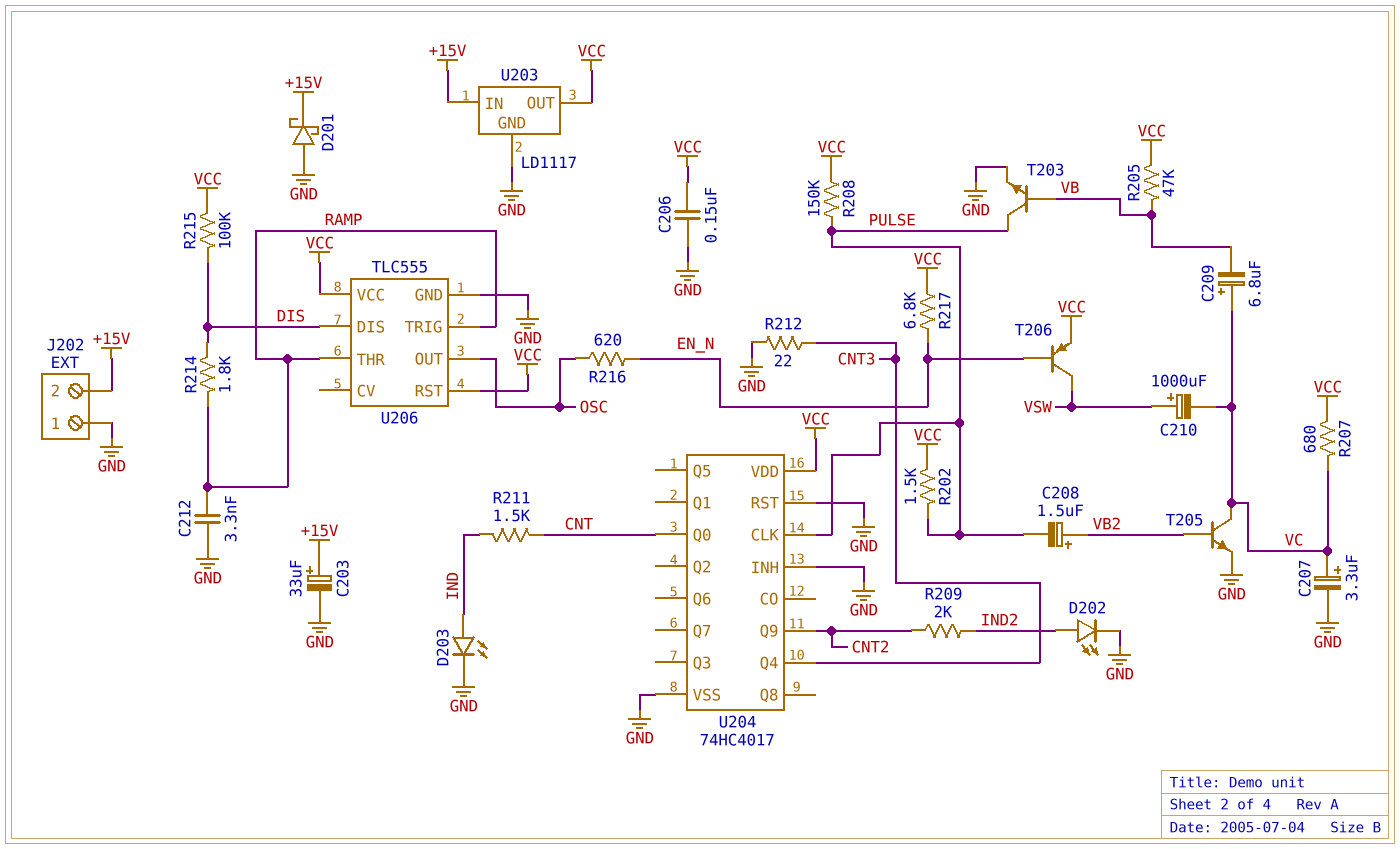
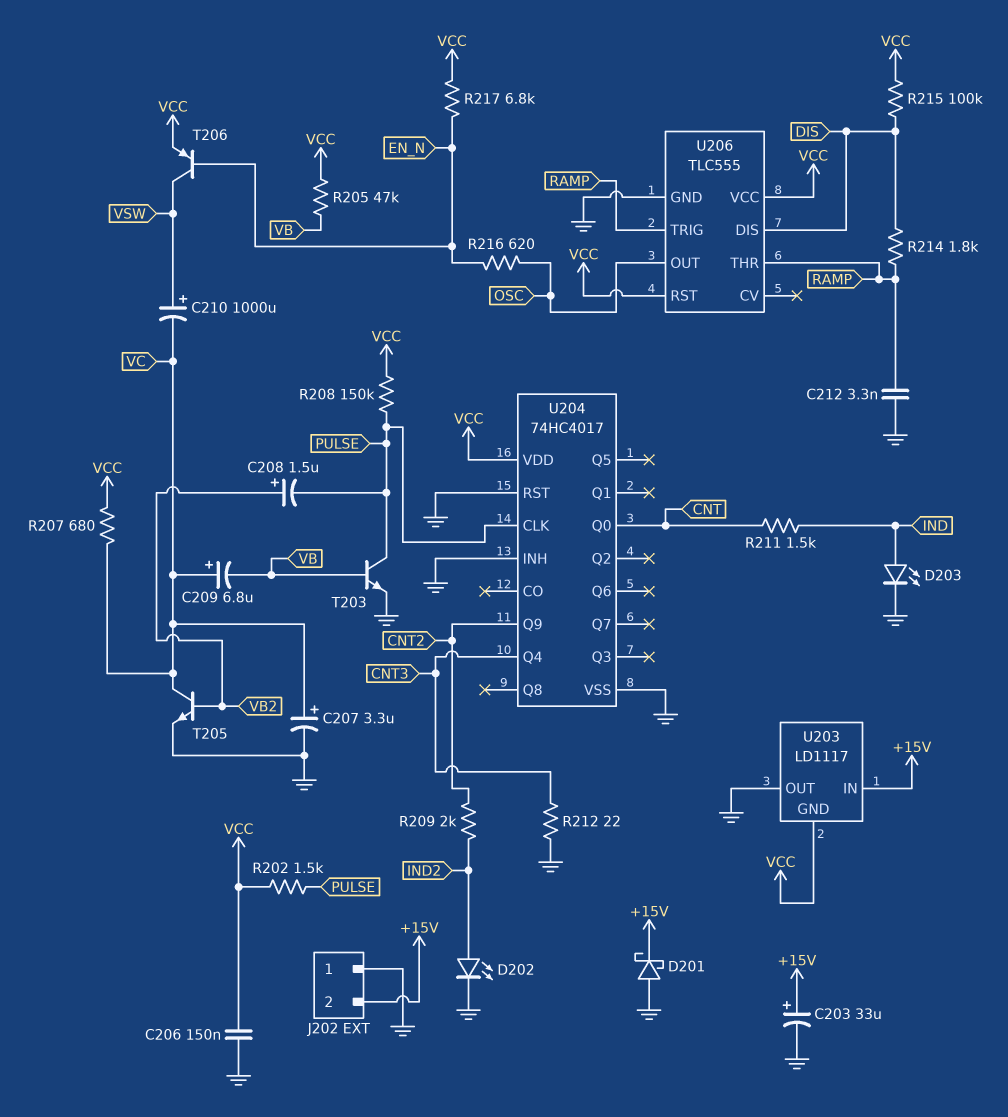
U203 pin GND: GND -> VCC
U203 pin OUT: VCC -> GND

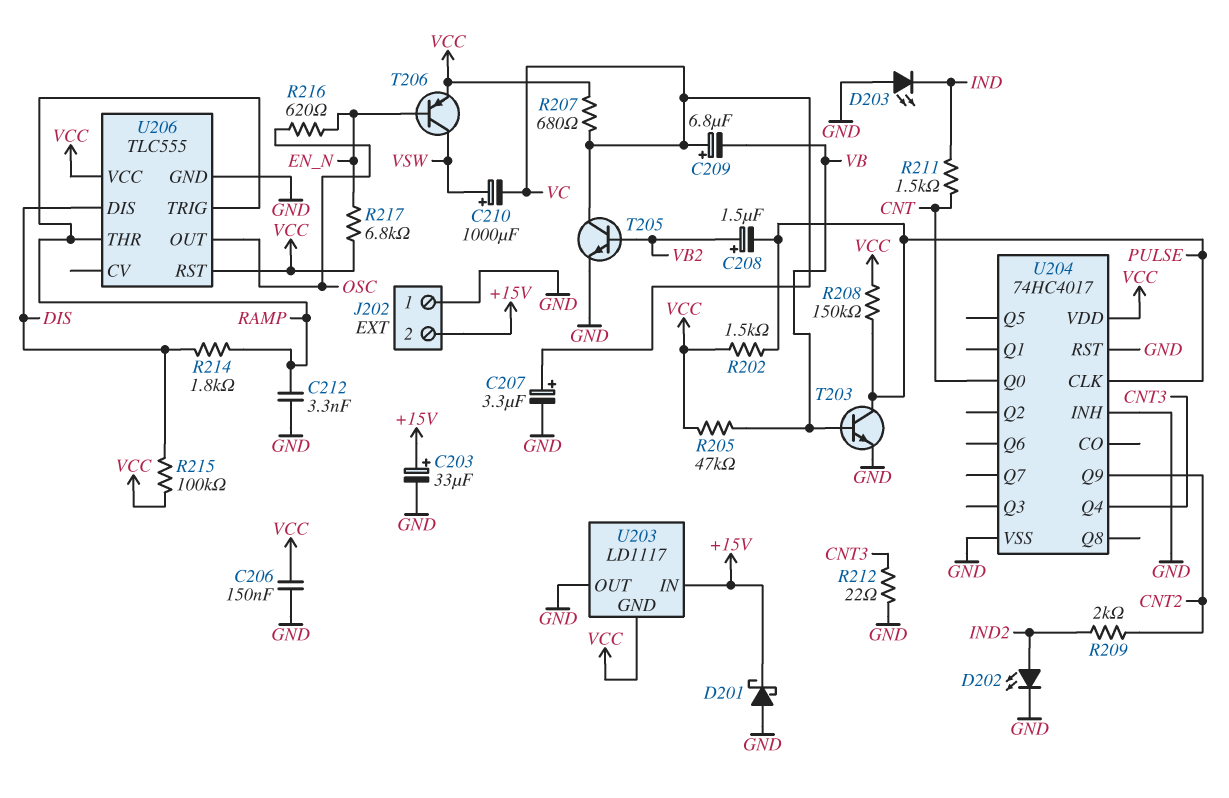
D203: LED (A IND, K GND) -> LED (A GND, K IND)

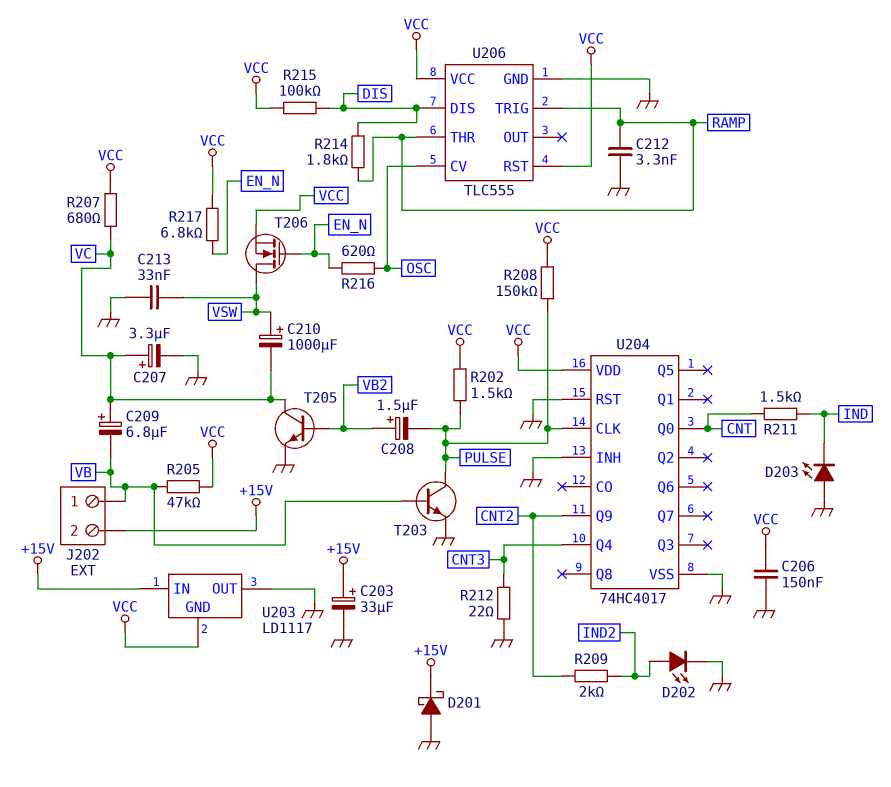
C213: none -> 33nF (GND, VSW)
J202 pin 1: GND -> VB
T206: PNP (B EN_N, C VSW, E VCC) -> NMOS (G EN_N, D VSW, S VCC)
U206 pin CV: none -> OSC
U206 pin OUT: OSC -> none

